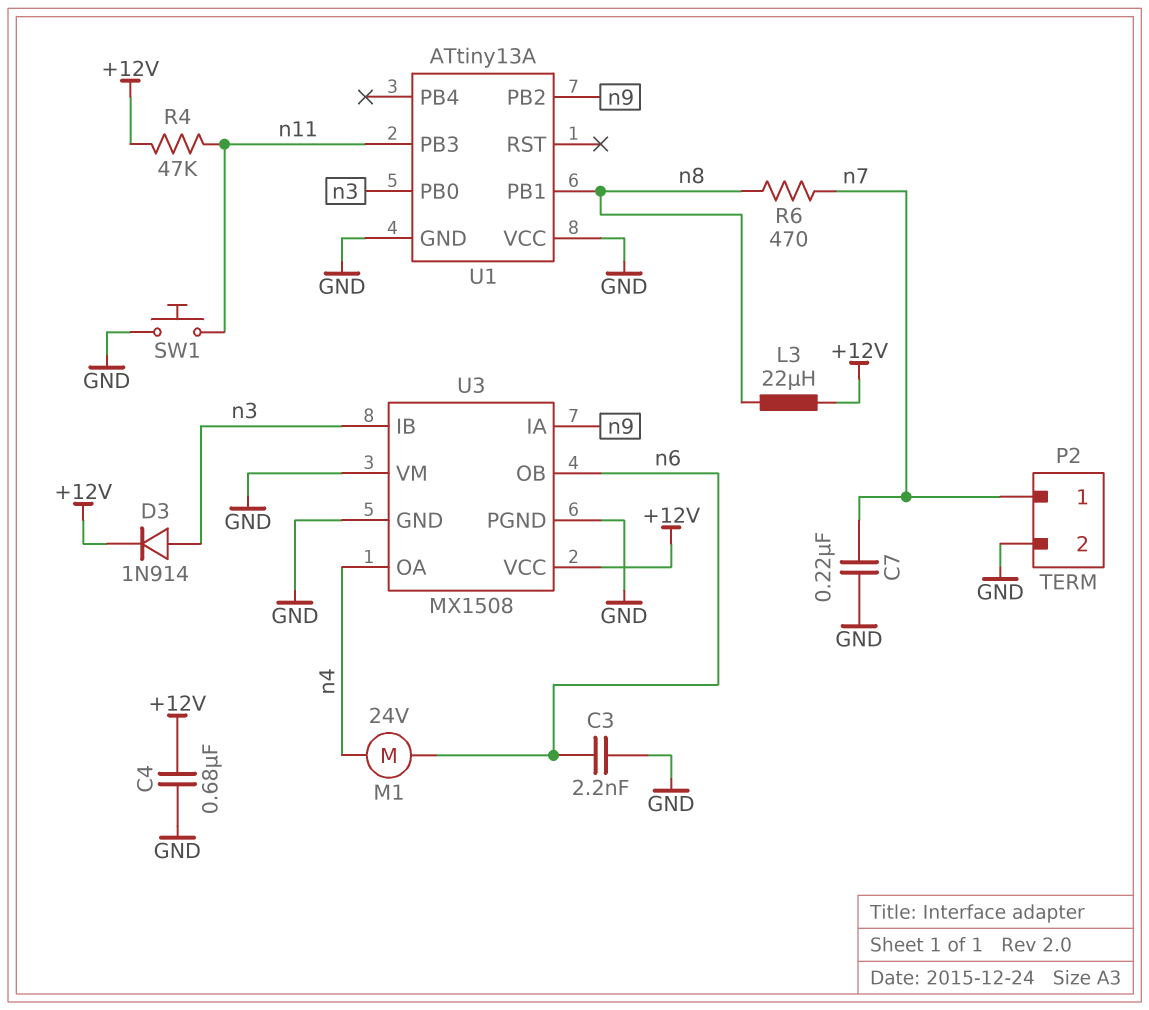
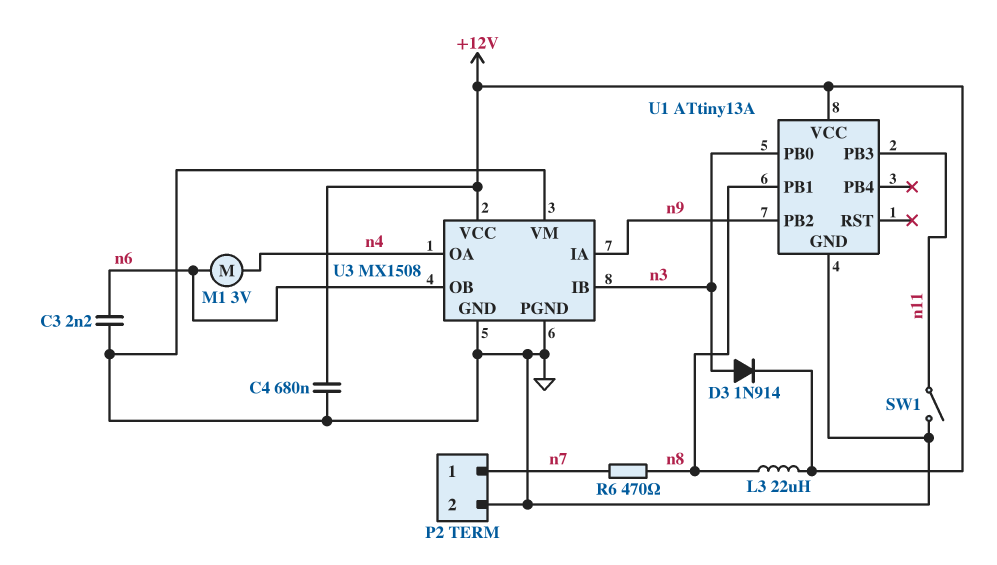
C7: 220nF (GND, n7) -> none
M1: motor 24V (n4, n6) -> motor 3V (n4, n6)
R4: 47k (+12V, n11) -> none
SW1: button (GND, n11) -> switch (GND, n11)
U1 pin VCC: GND -> +12V

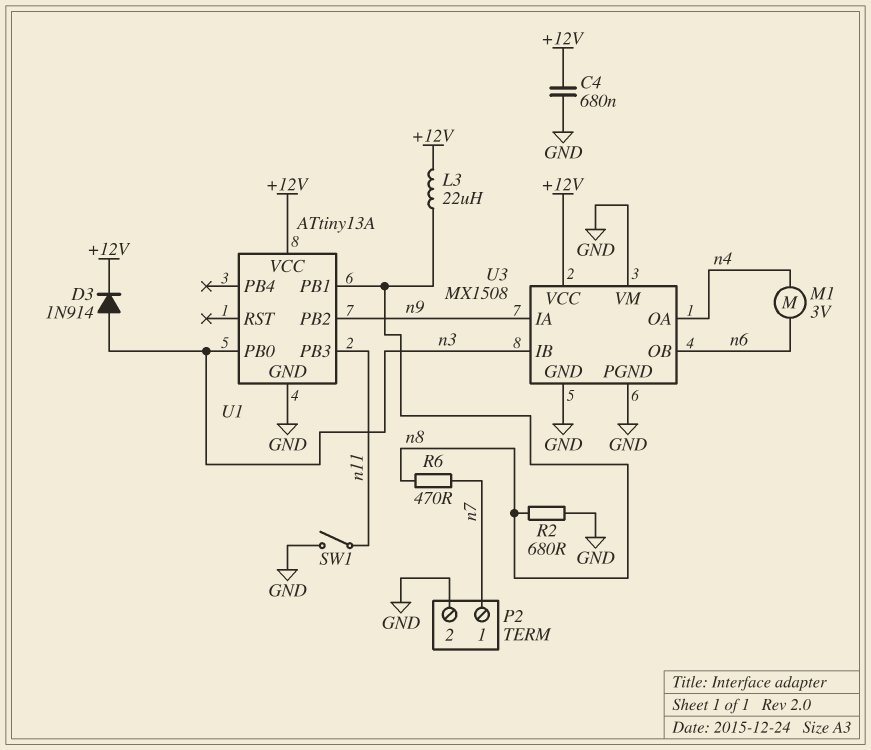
C3: 2.2nF (GND, n6) -> none
R2: none -> 680 (GND, n8)

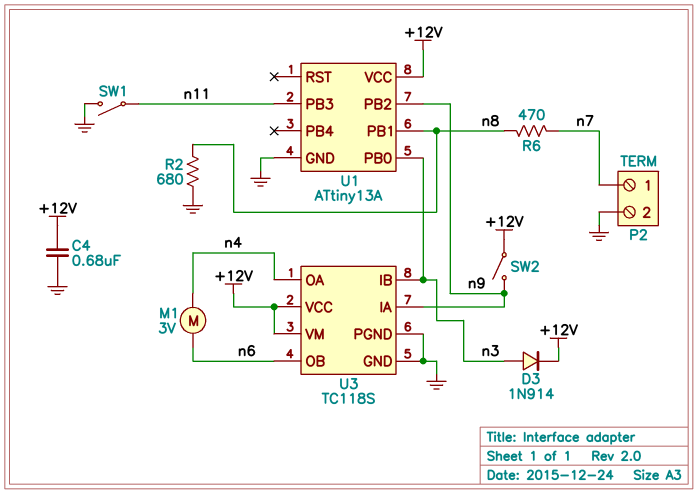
L3: 22uH (+12V, n8) -> none
SW2: none -> switch (+12V, n9)
U3: MX1508 -> TC118S
U3 pin VM: GND -> +12V

